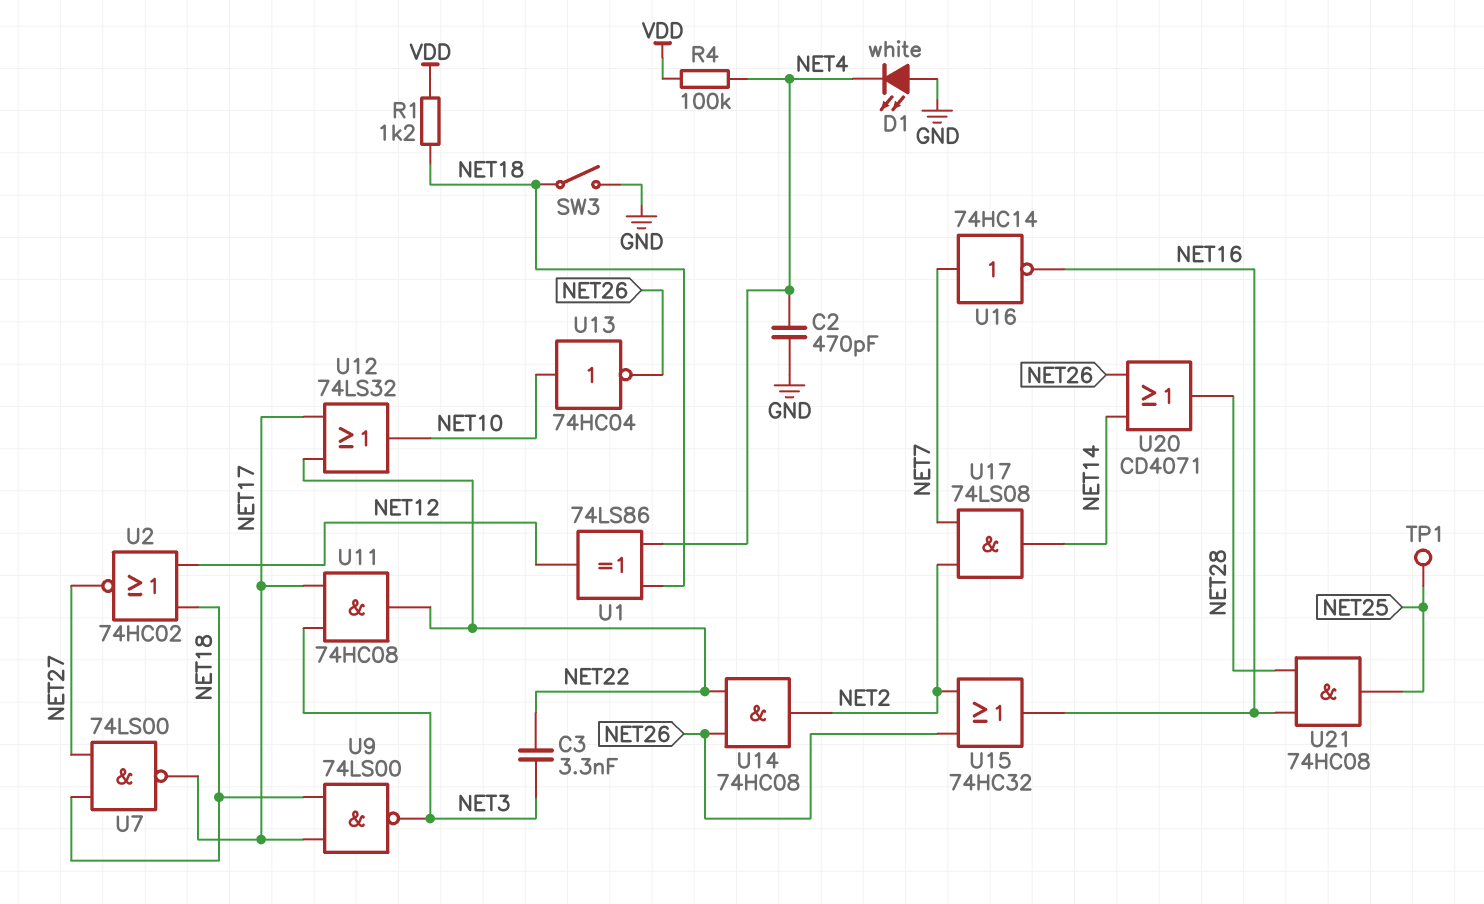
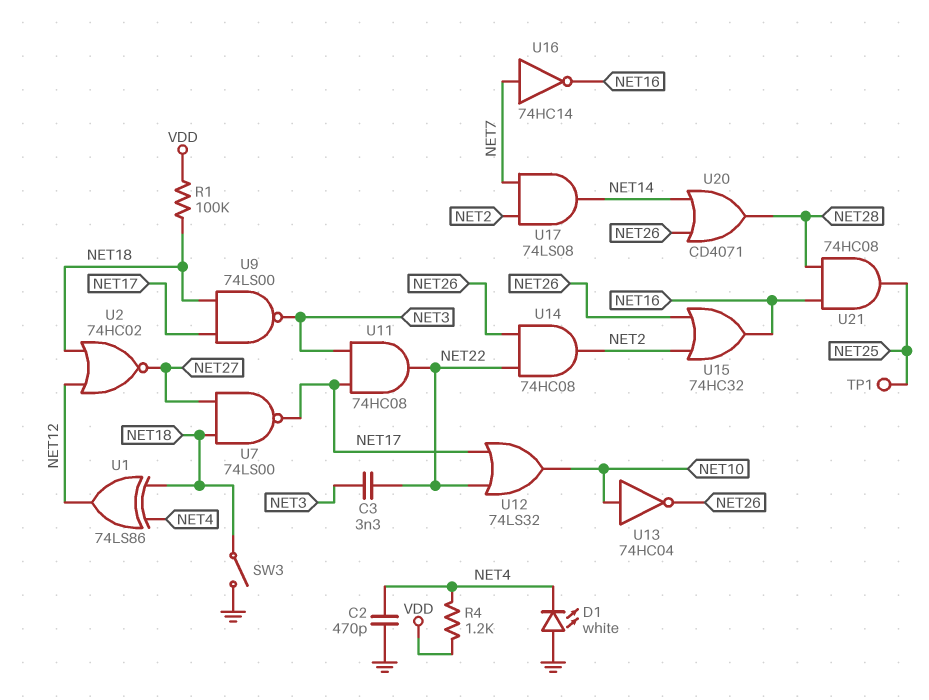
R1: 1.2k (NET18, VDD) -> 100k (NET18, VDD)
R4: 100k (NET4, VDD) -> 1.2k (NET4, VDD)

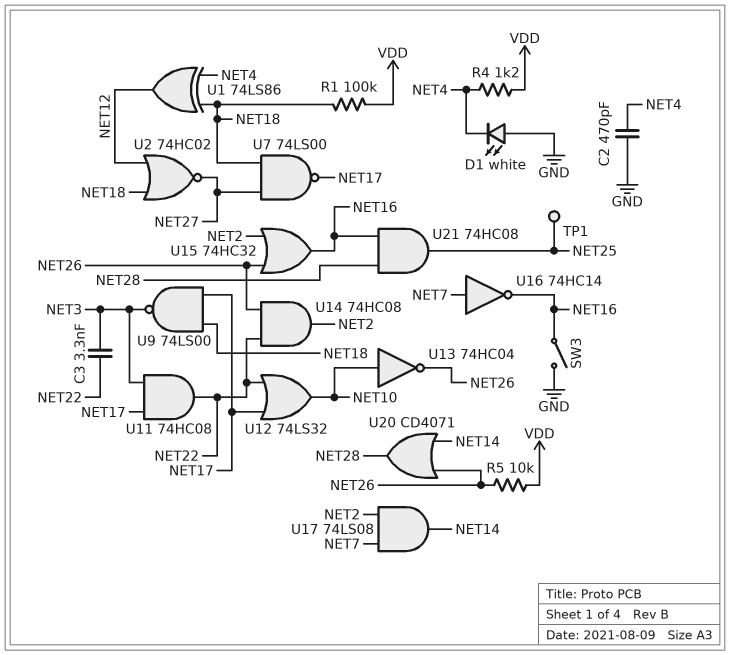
R5: none -> 10k (NET26, VDD)
SW3: switch (GND, NET18) -> switch (GND, NET16)

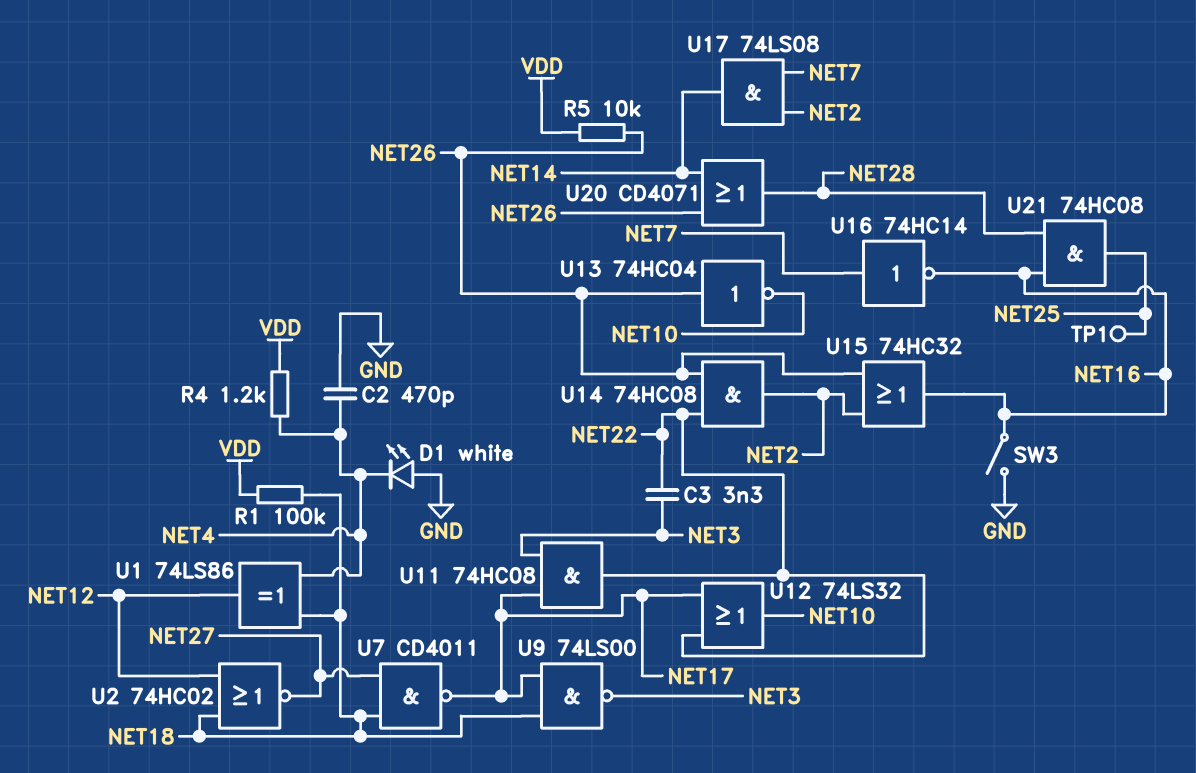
U7: NAND 74LS00 (in NET18, in NET27, out NET17) -> NAND CD4011 (in NET18, in NET27, out NET17)
U13: NOT 74HC04 (in NET10, out NET26) -> NOT 74HC04 (in NET26, out NET10)

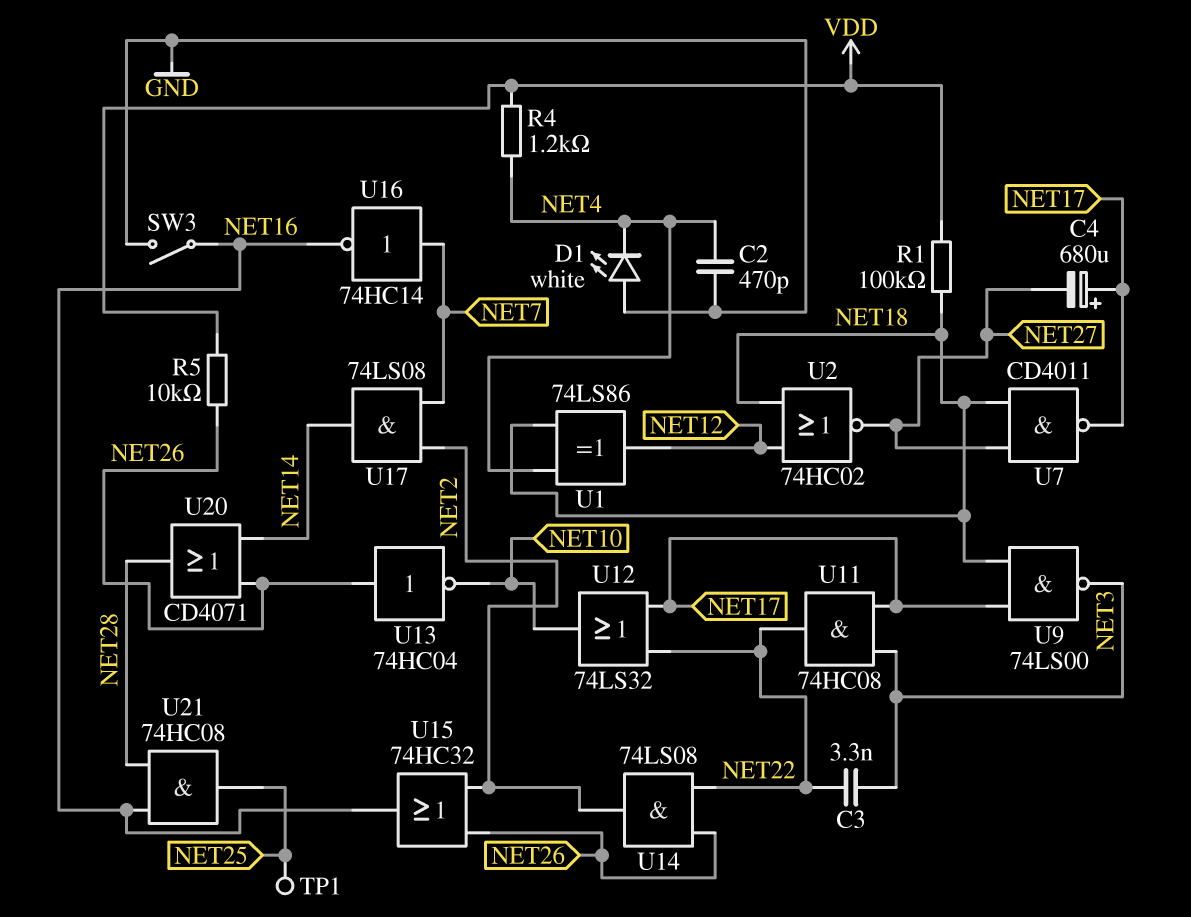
C4: none -> 680uF (plus NET17, minus NET27)
U14: AND 74HC08 (in NET22, in NET26, out NET2) -> AND 74LS08 (in NET22, in NET26, out NET2)

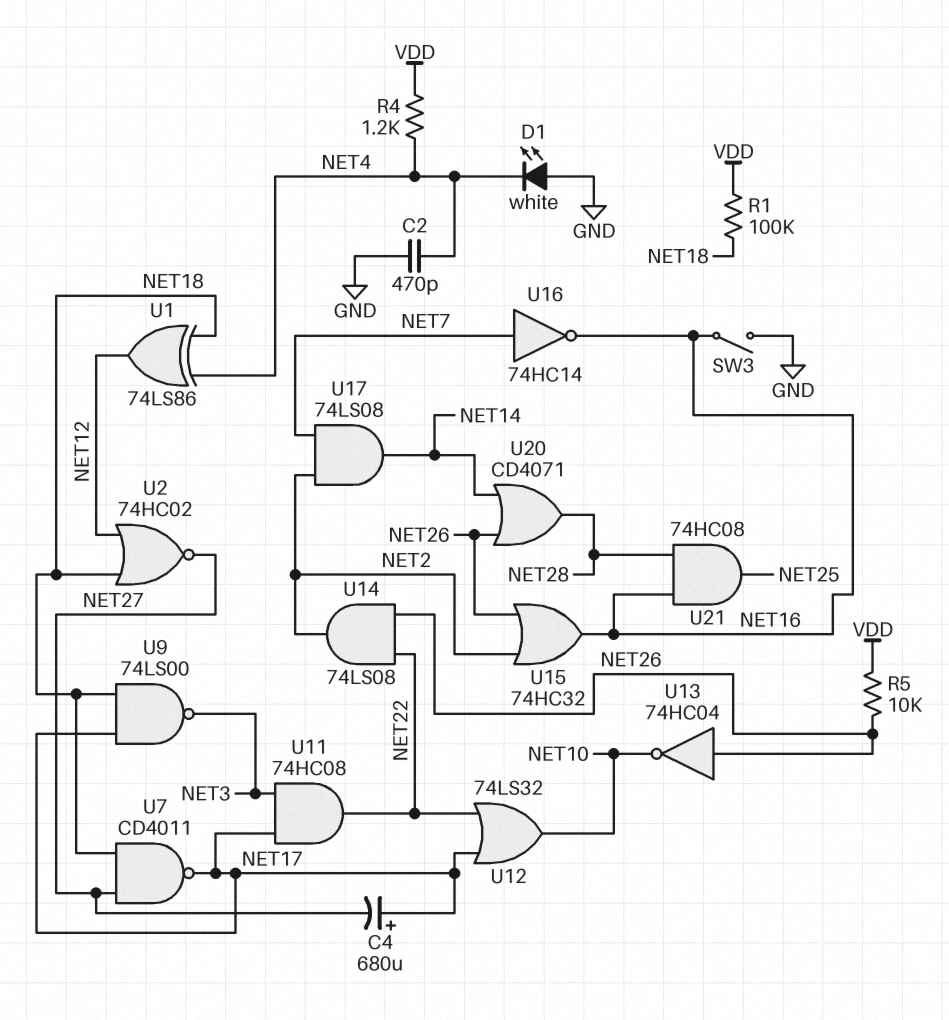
C3: 3.3nF (NET3, NET22) -> none
TP1: test point (NET25) -> none

